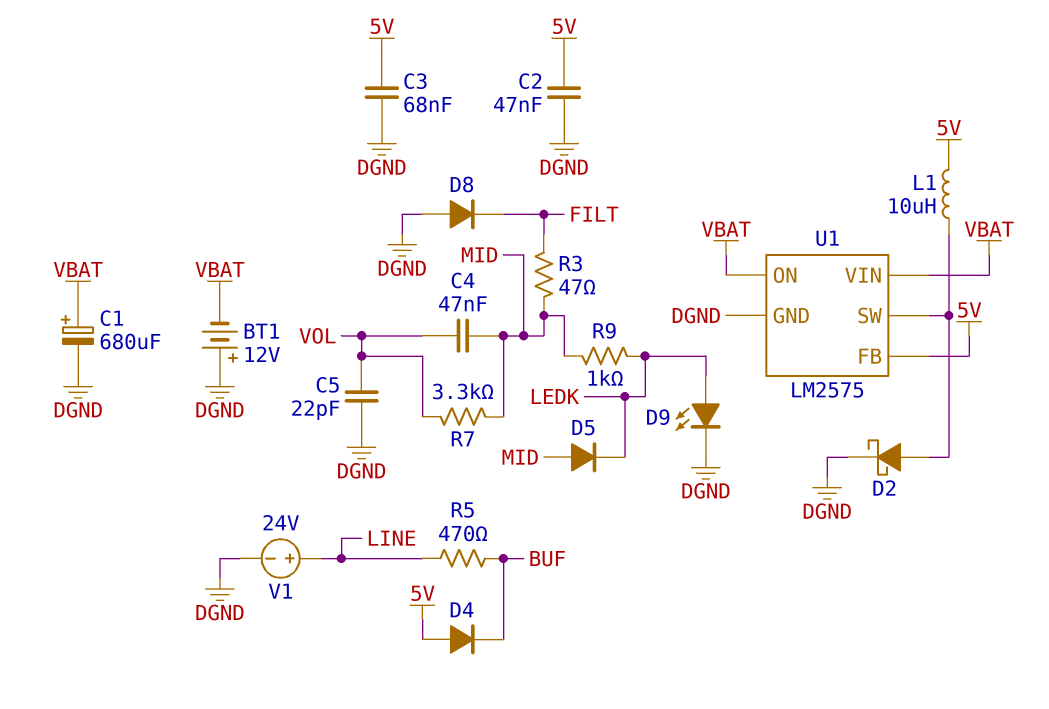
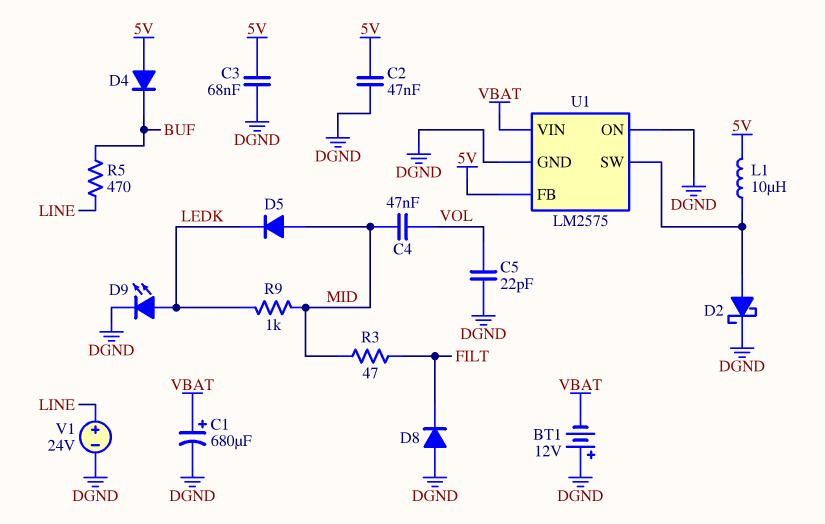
R7: 3.3k (MID, VOL) -> none
U1 pin ON: VBAT -> DGND

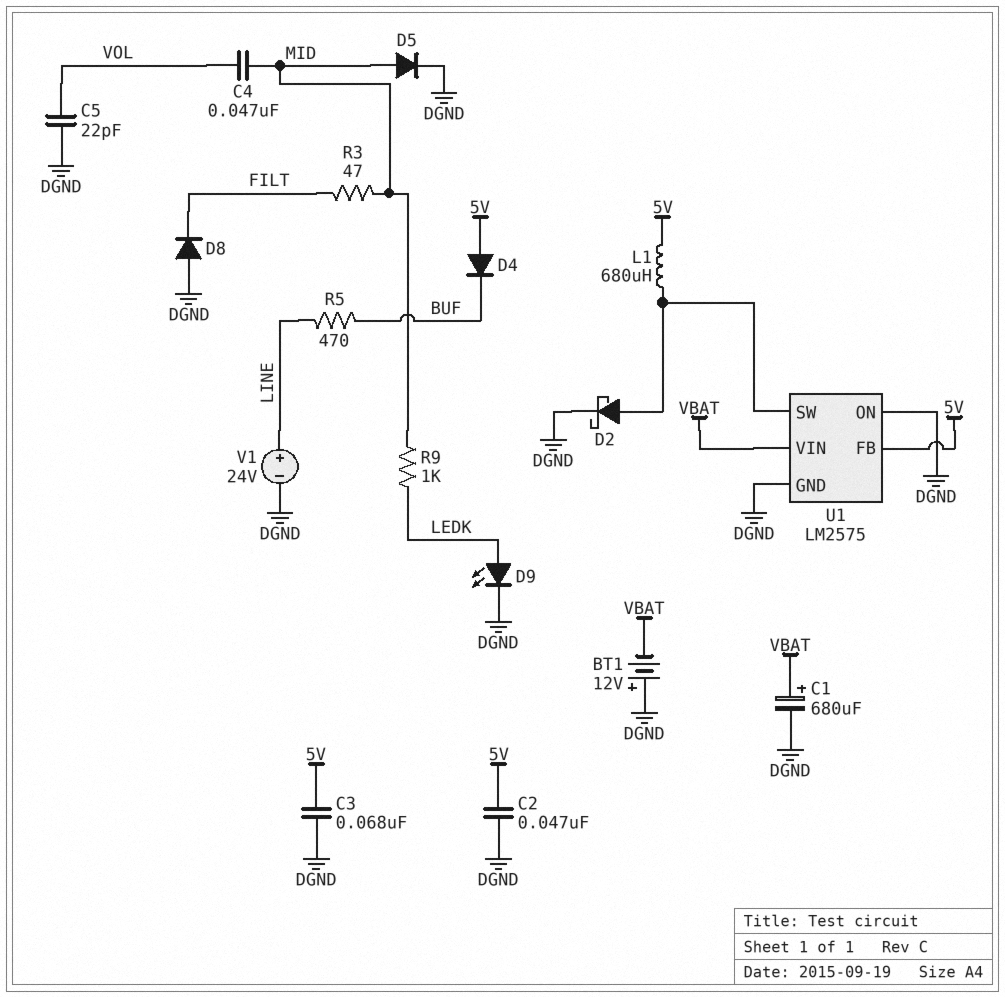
D5: diode (A MID, K LEDK) -> diode (A MID, K DGND)
L1: 10uH (5V, U1/SW) -> 680uH (5V, U1/SW)

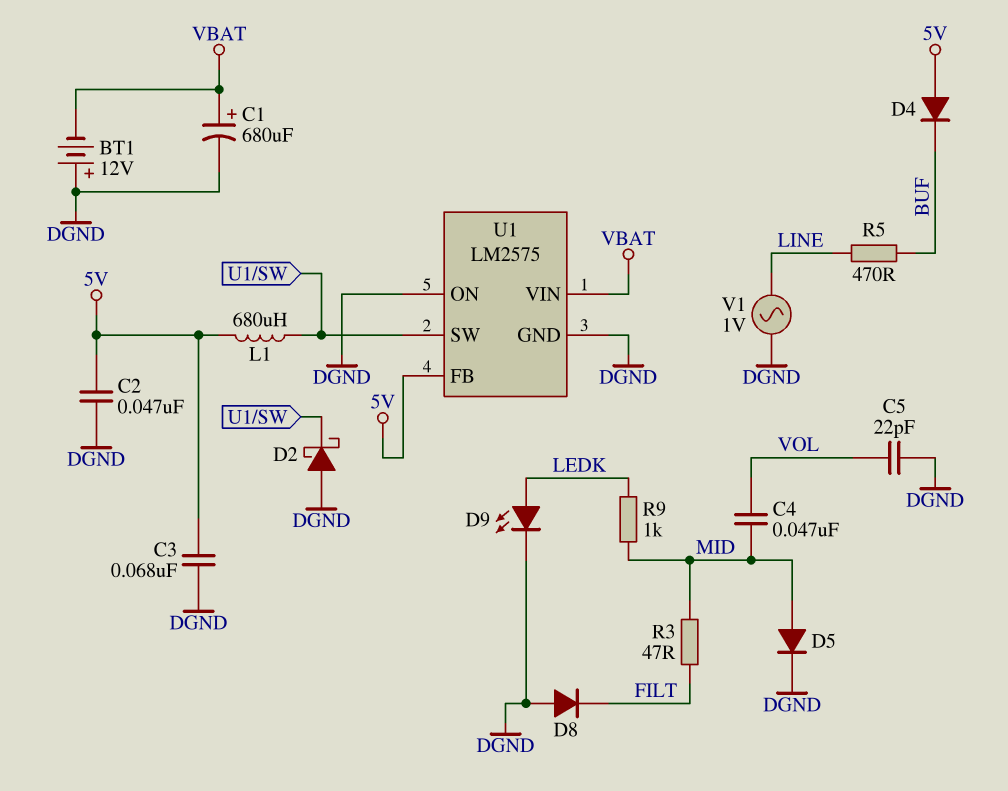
D2: schottky (A U1/SW, K DGND) -> schottky (A DGND, K U1/SW)
V1: 24V (plus LINE, minus DGND) -> AC 1V (DGND, LINE)

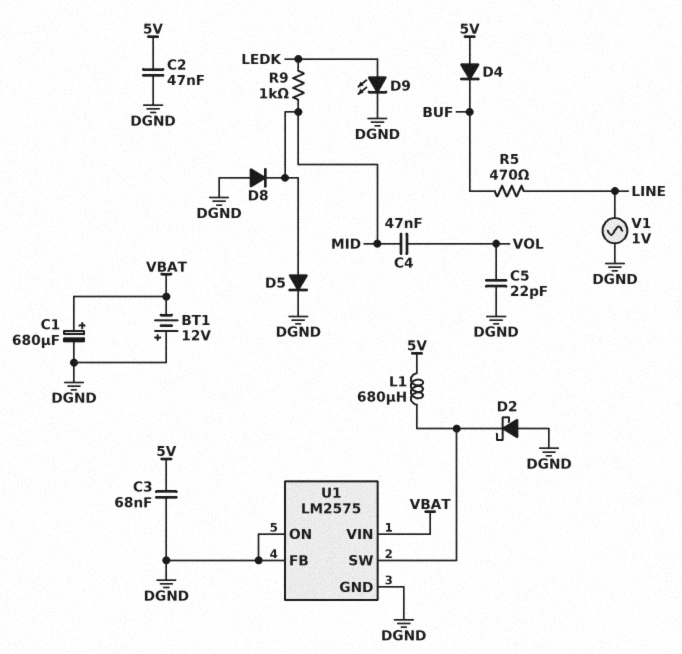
D8: diode (A DGND, K FILT) -> diode (A DGND, K MID)
R3: 47 (FILT, MID) -> none
U1 pin FB: 5V -> DGND

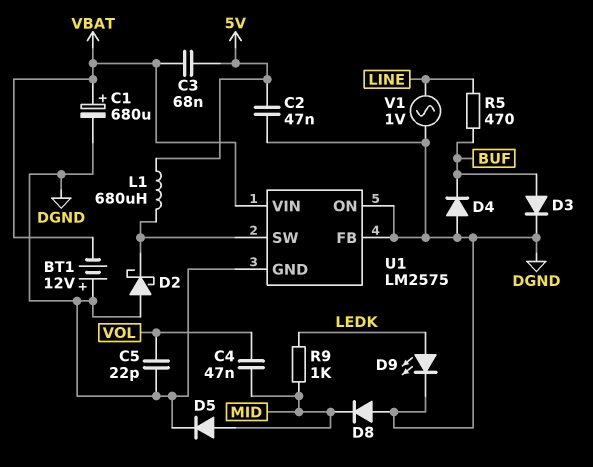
C3: 68nF (5V, DGND) -> 68nF (5V, VBAT)
D3: none -> diode (A BUF, K DGND)
D4: diode (A 5V, K BUF) -> diode (A DGND, K BUF)

